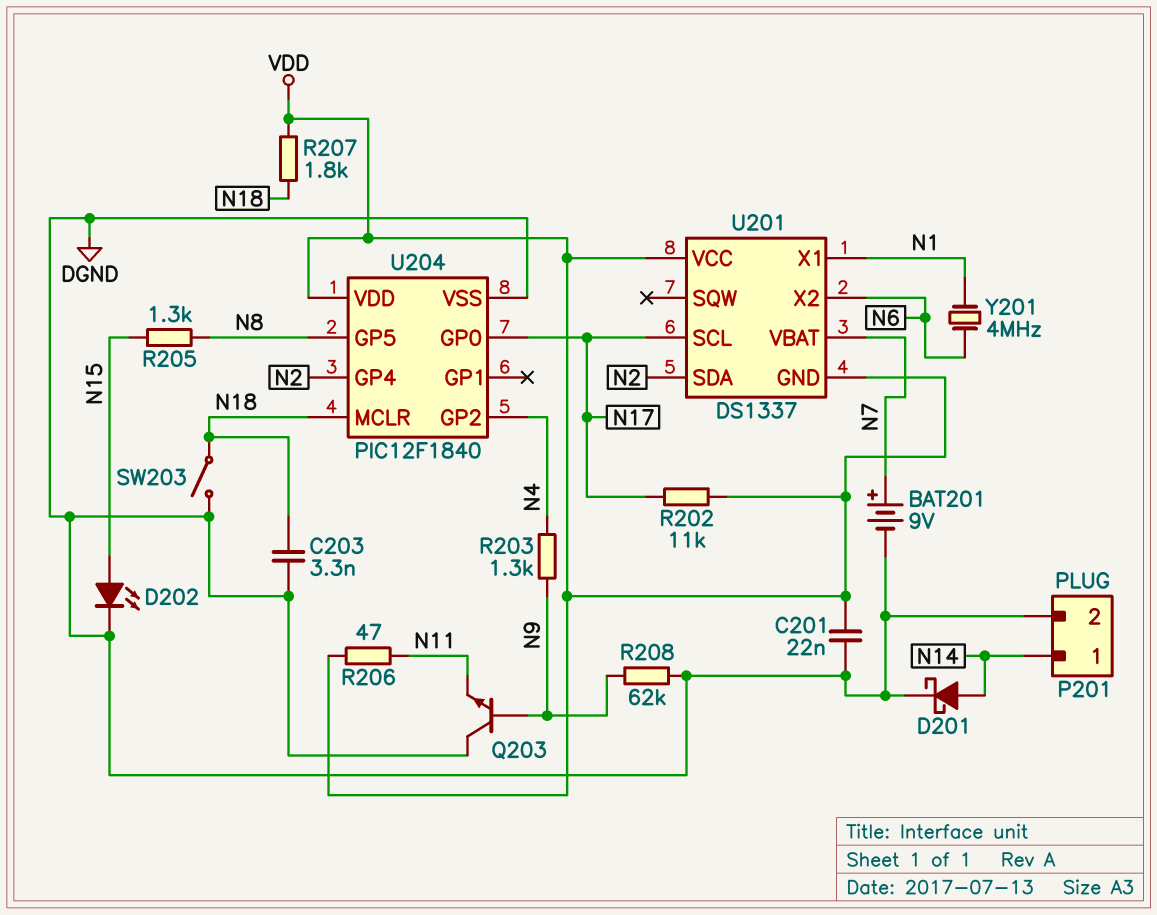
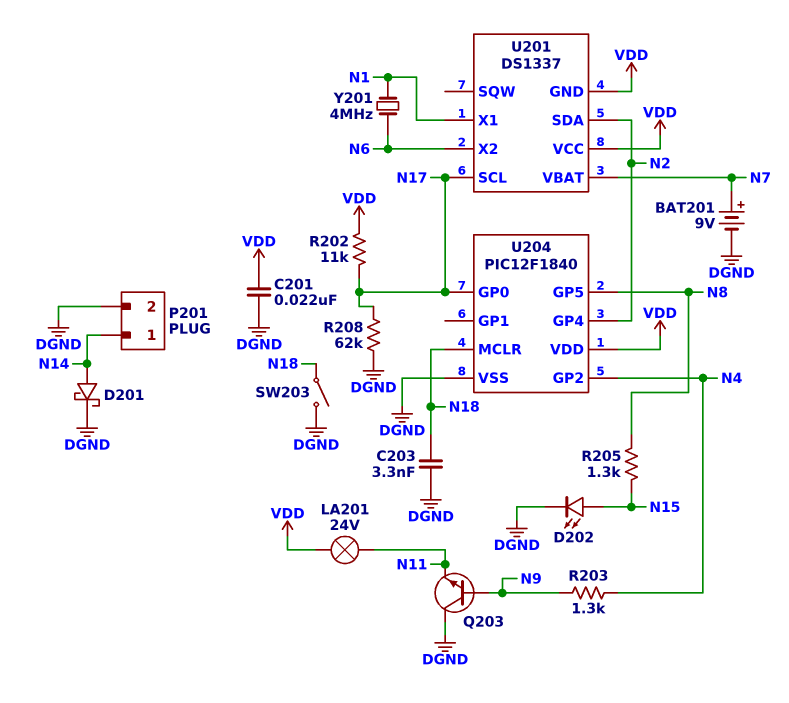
LA201: none -> lamp 24V (N11, VDD)
R206: 47 (N11, VDD) -> none
R207: 1.8k (N18, VDD) -> none
R208: 62k (DGND, N9) -> 62k (DGND, N17)

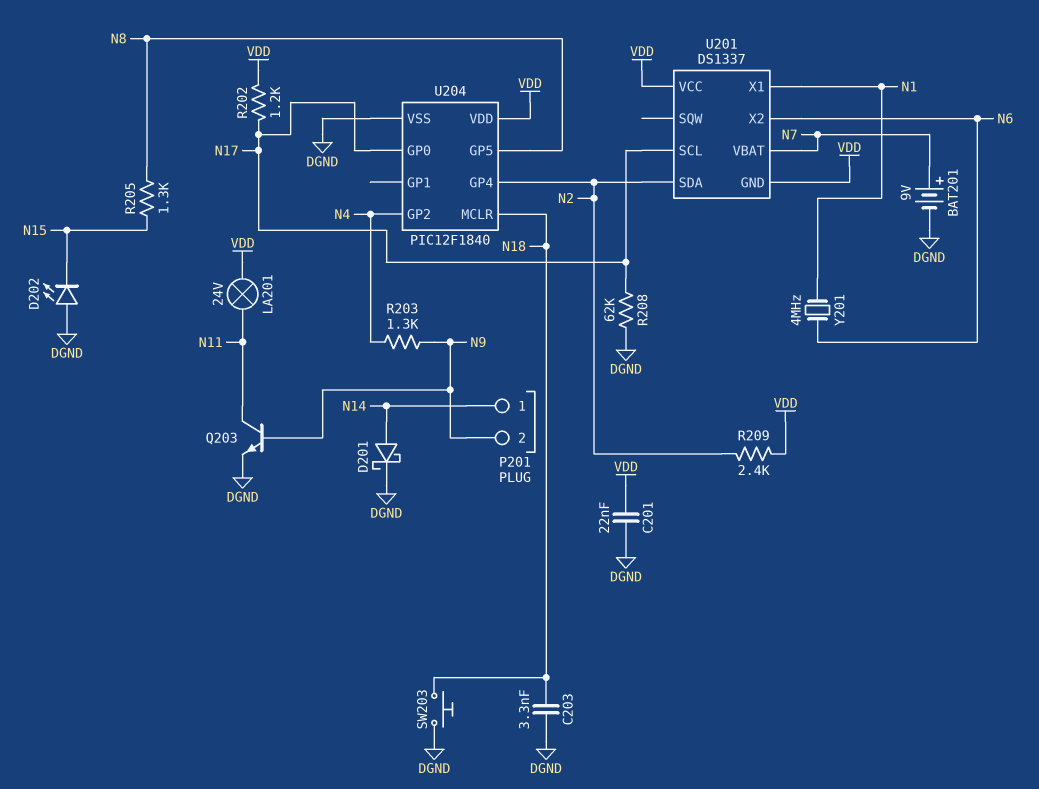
D202: LED (A N15, K DGND) -> LED (A DGND, K N15)
P201 pin 2: DGND -> N9
Q203: NPN (B N9, C DGND, E N11) -> NPN (B N9, C N11, E DGND)
R202: 11k (N17, VDD) -> 1.2k (N17, VDD)
R209: none -> 2.4k (N2, VDD)
SW203: switch (DGND, N18) -> button (DGND, N18)

